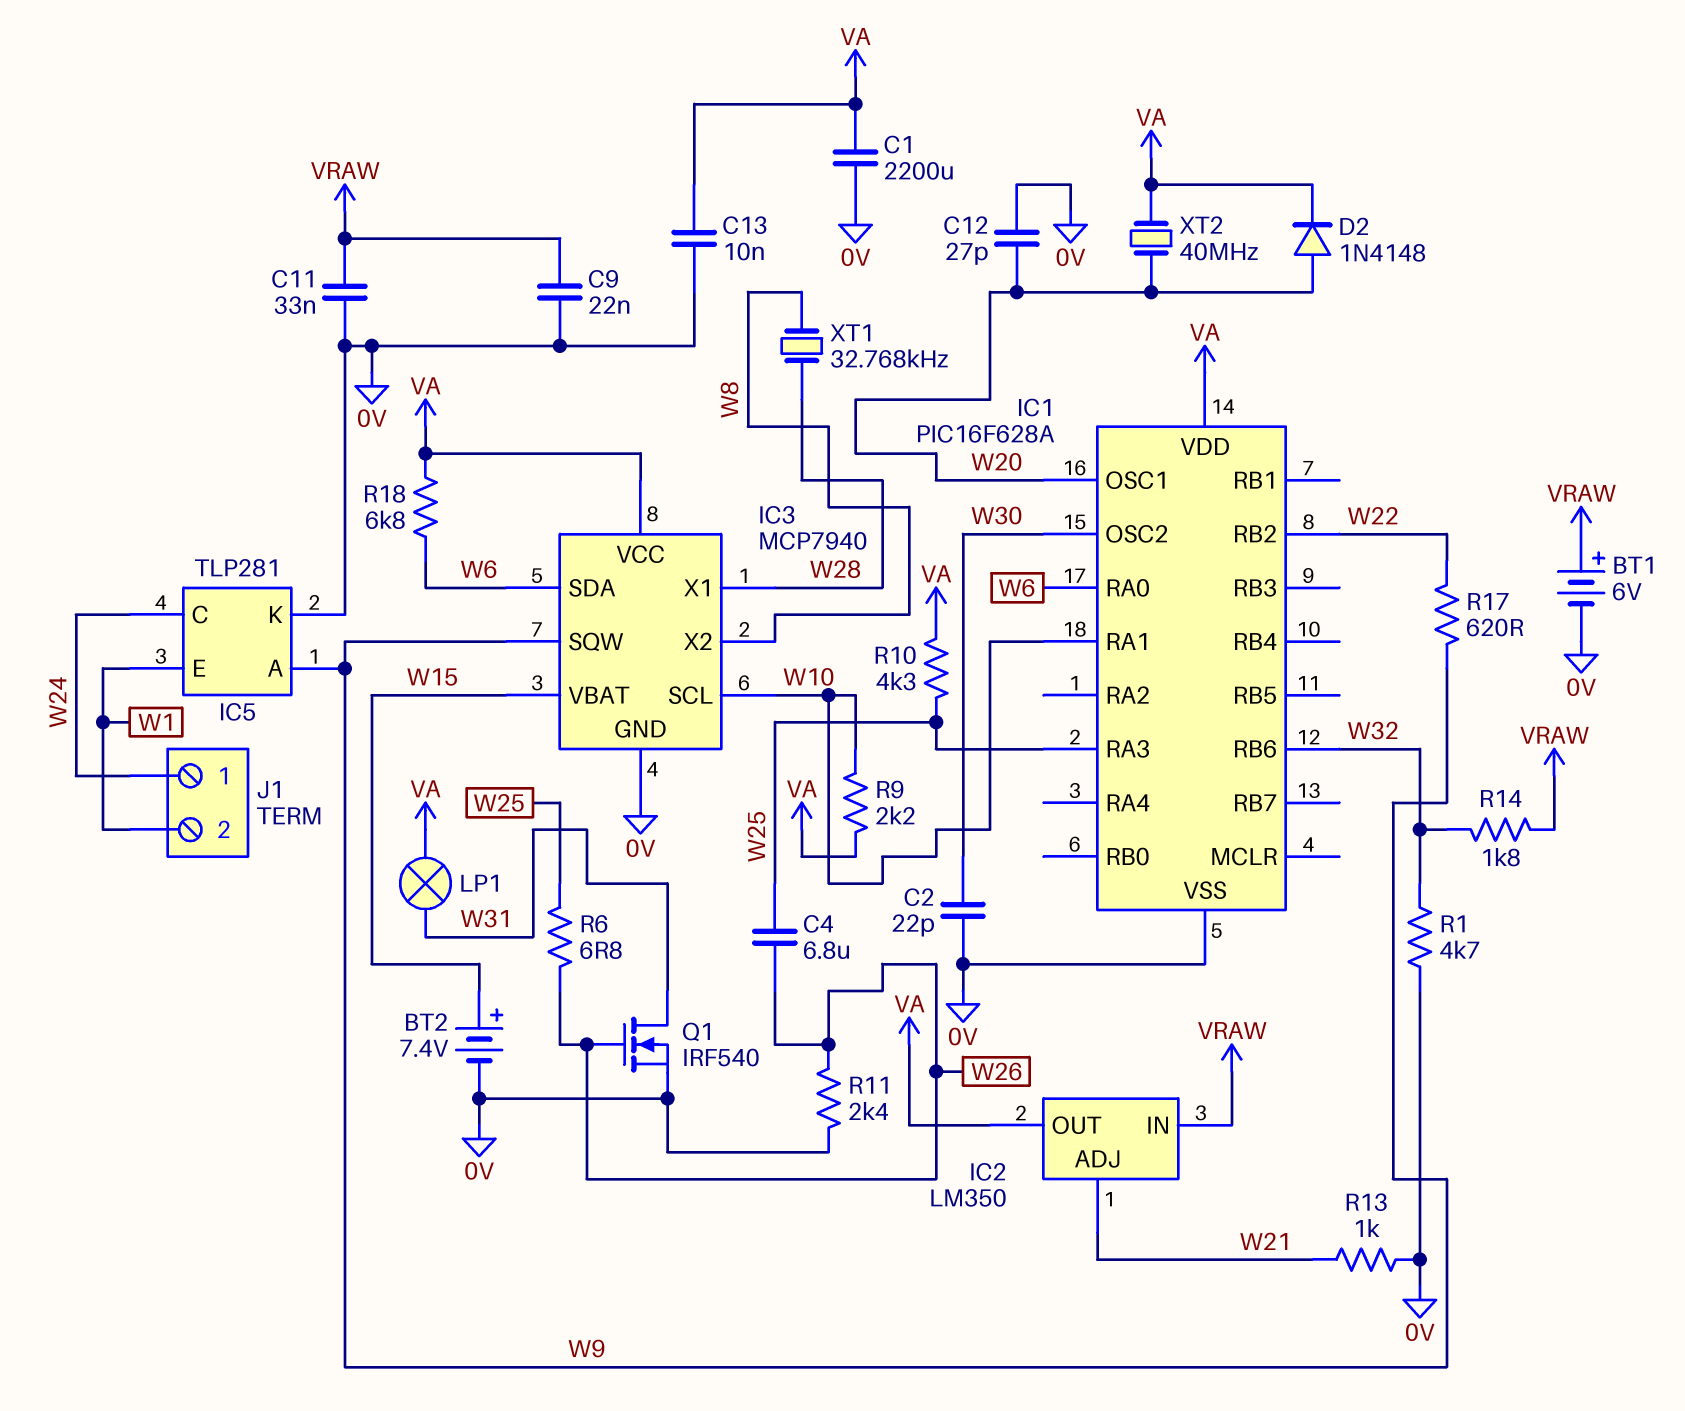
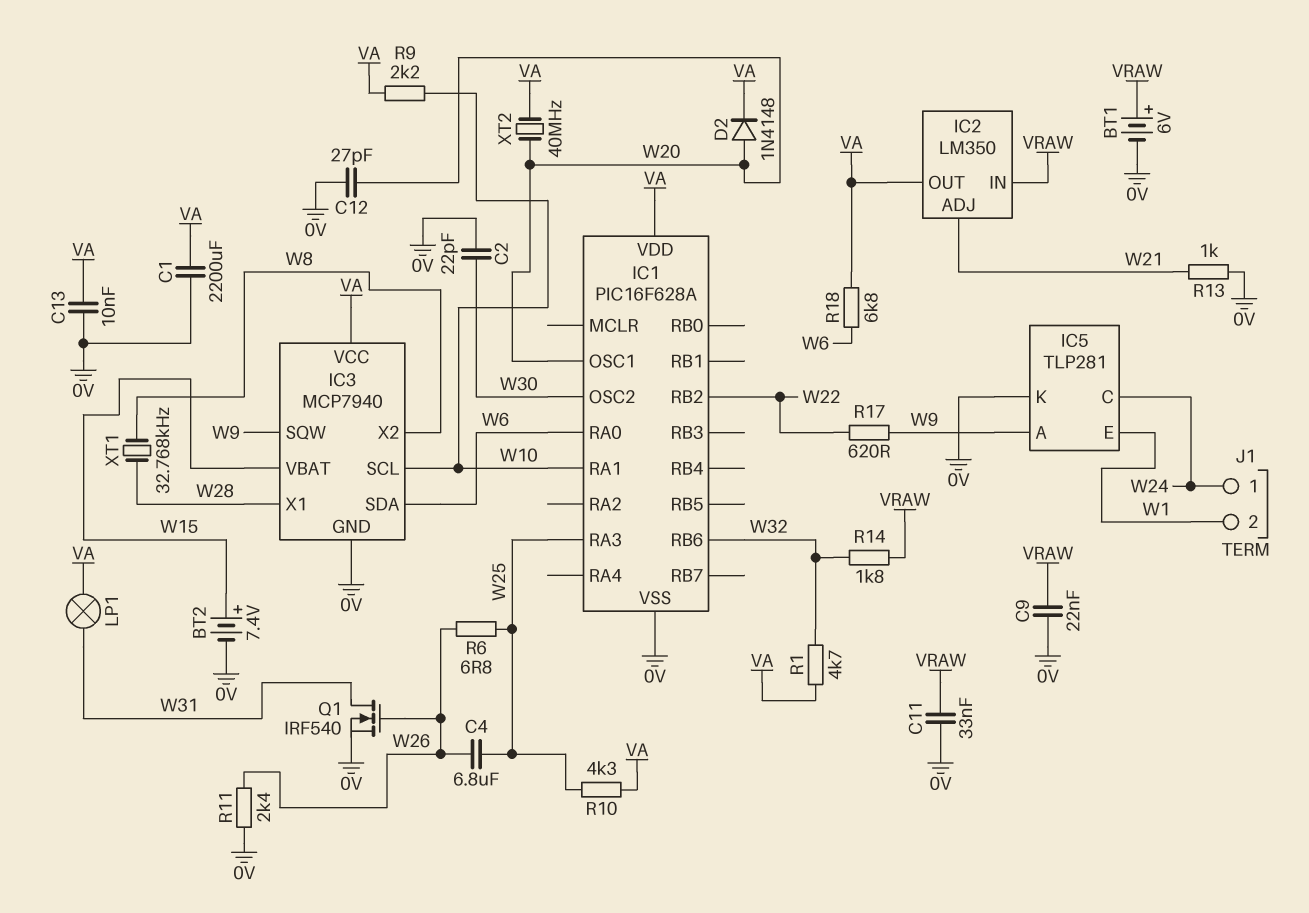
R1: 4.7k (0V, W32) -> 4.7k (VA, W32)

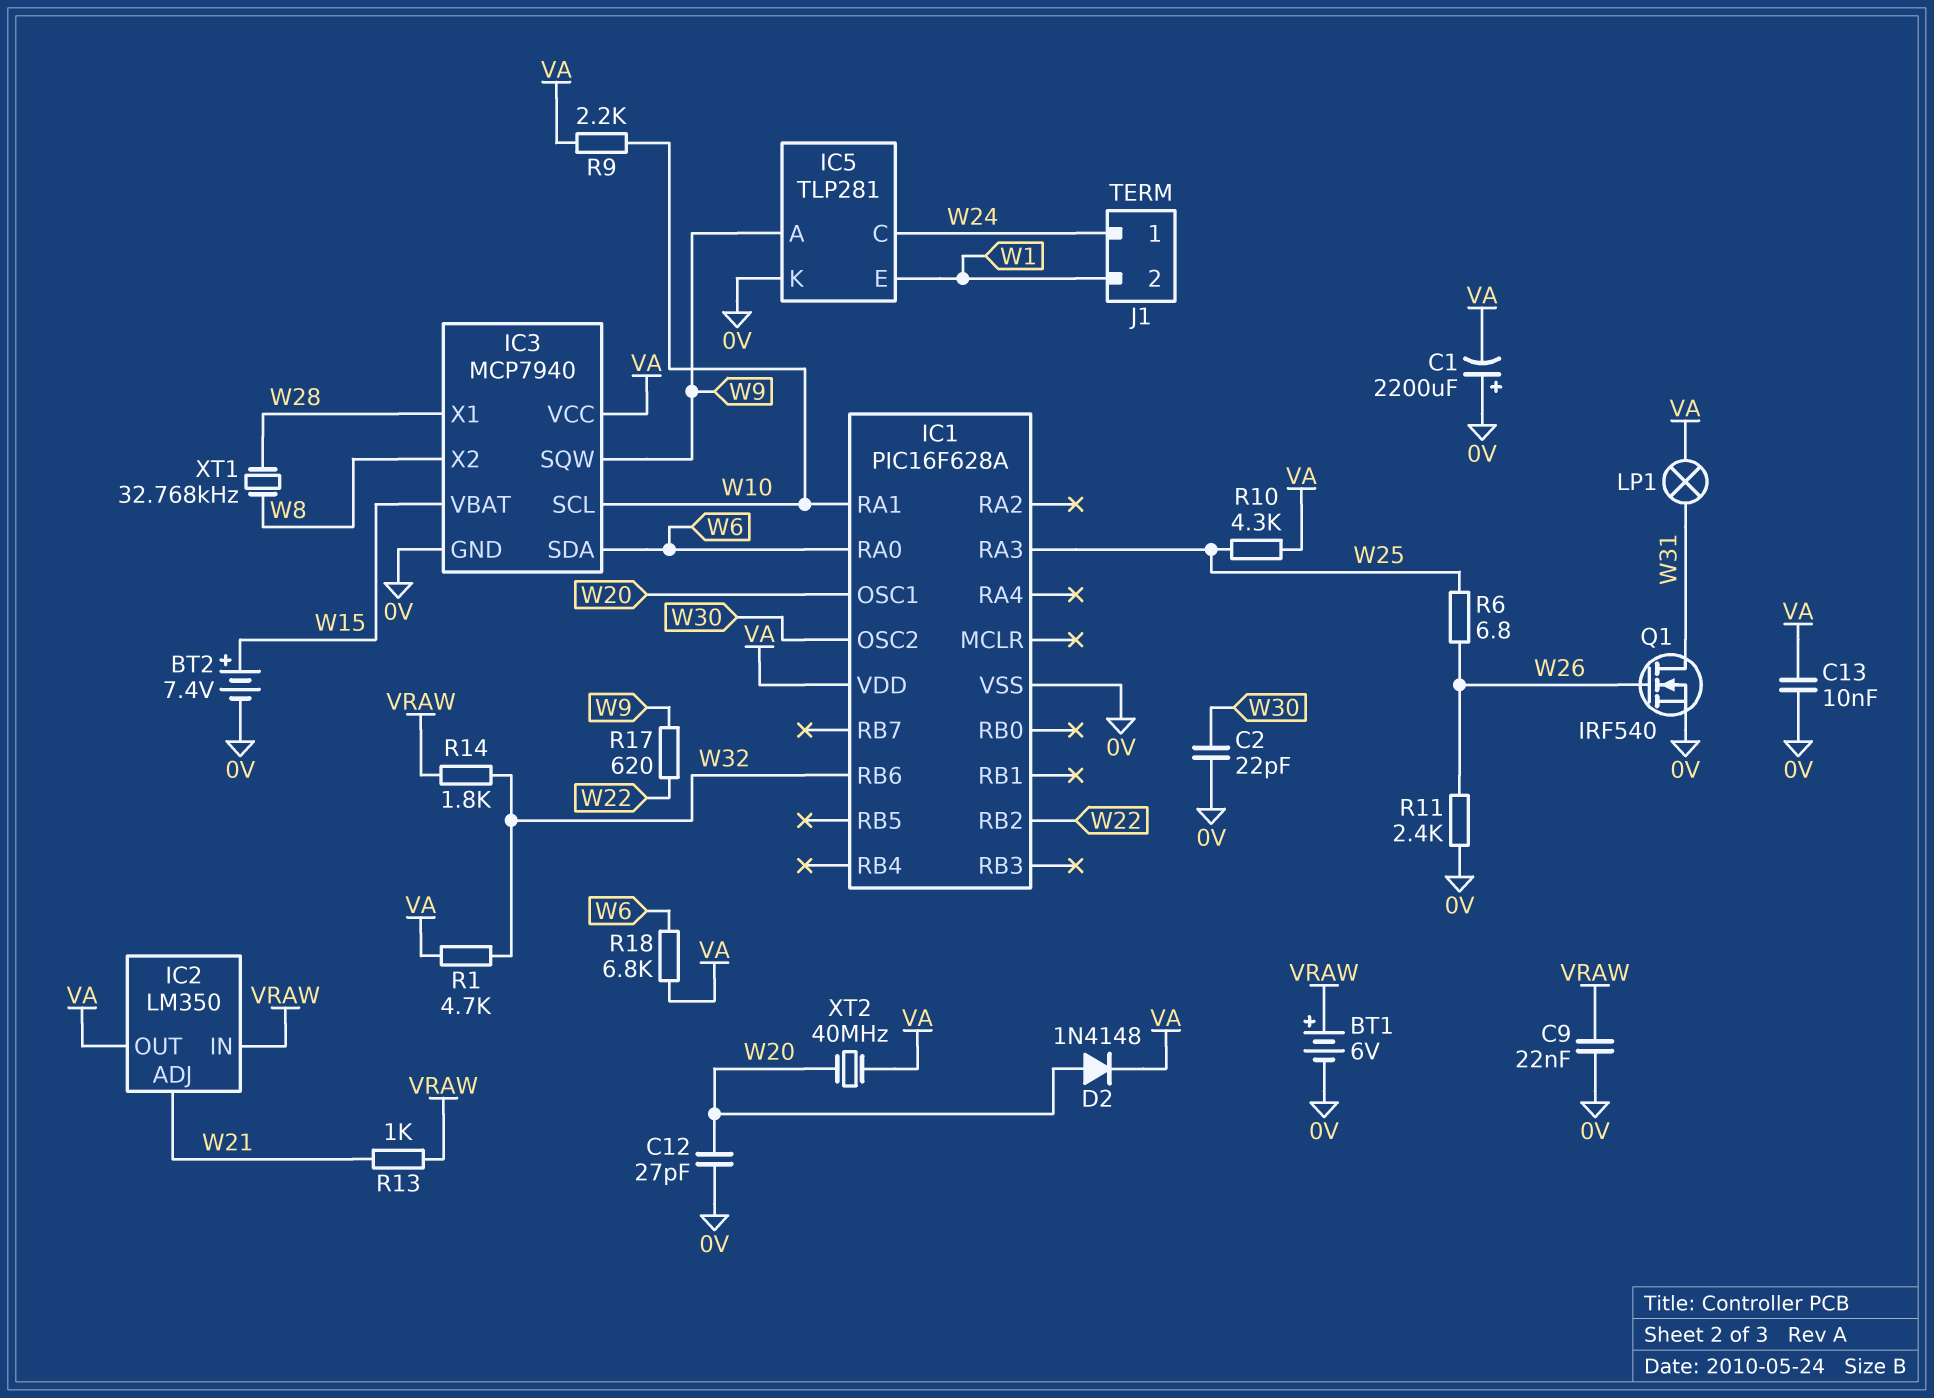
C1: 2200uF (0V, VA) -> 2200uF (plus 0V, minus VA)
C4: 6.8uF (W25, W26) -> none
C11: 33nF (0V, VRAW) -> none
R13: 1k (0V, W21) -> 1k (VRAW, W21)

